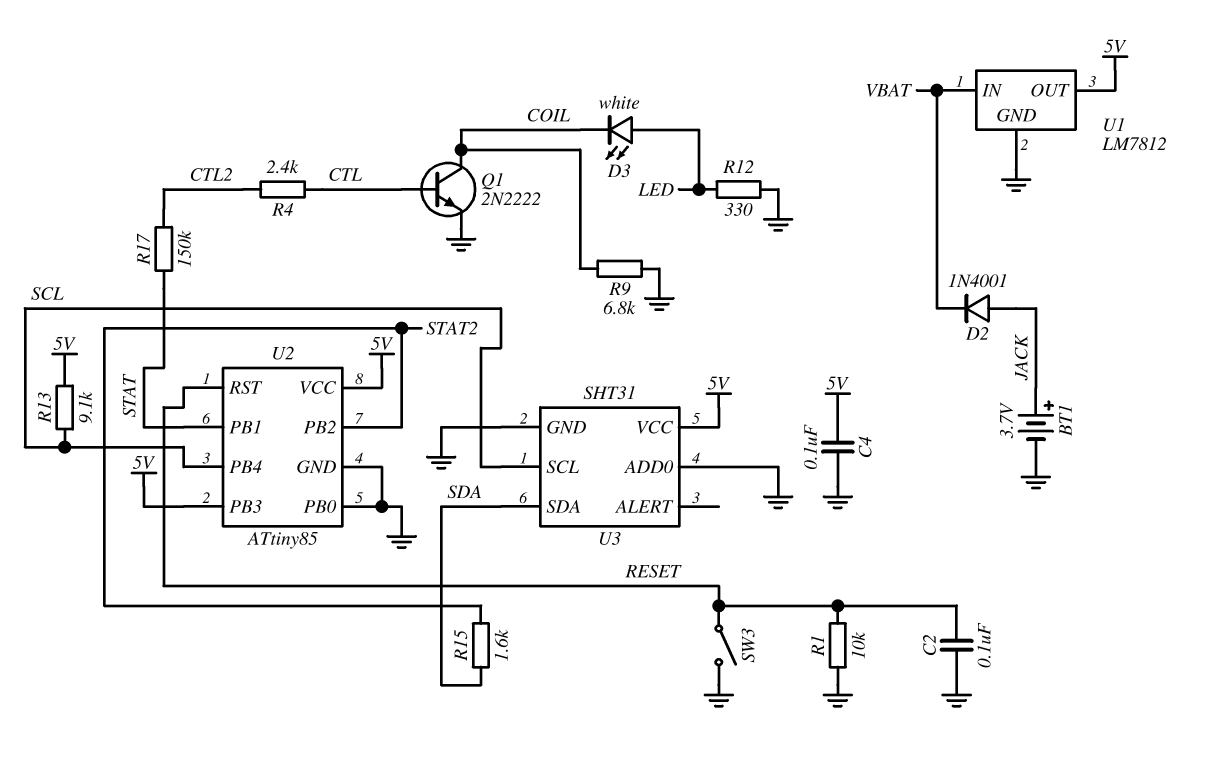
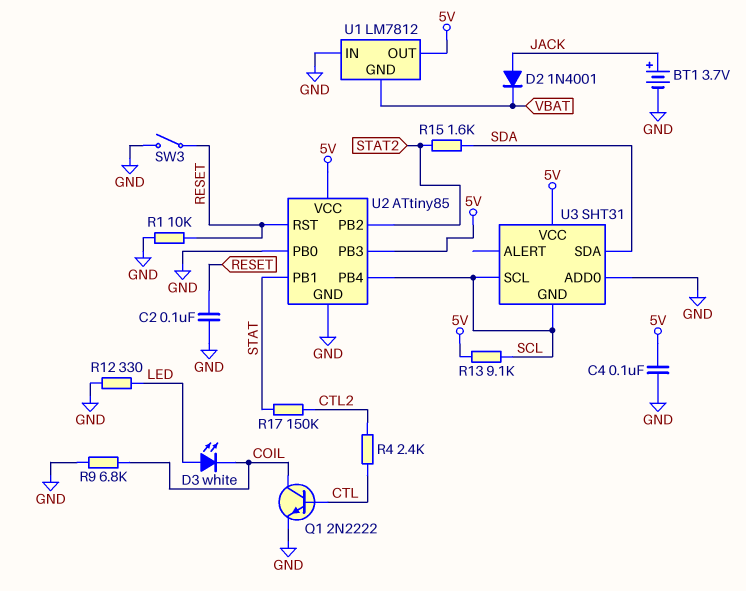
U1 pin GND: GND -> VBAT
U1 pin IN: VBAT -> GND
U3 pin GND: GND -> SCL

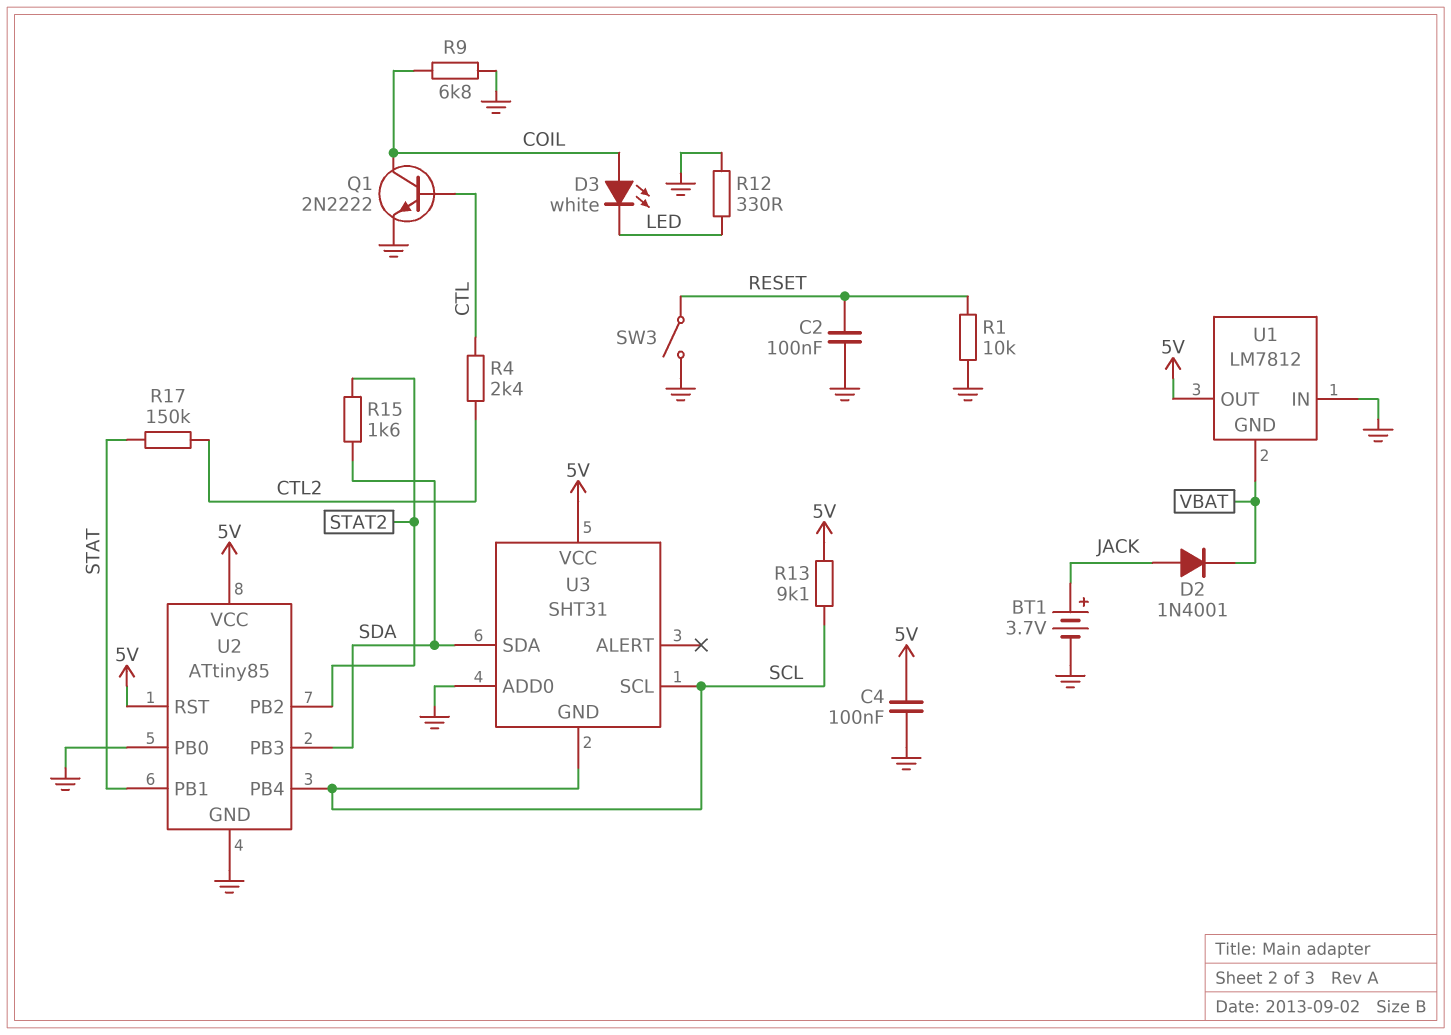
D3: LED white (A LED, K COIL) -> LED white (A COIL, K LED)
U2 pin PB3: 5V -> SDA
U2 pin RST: RESET -> 5V

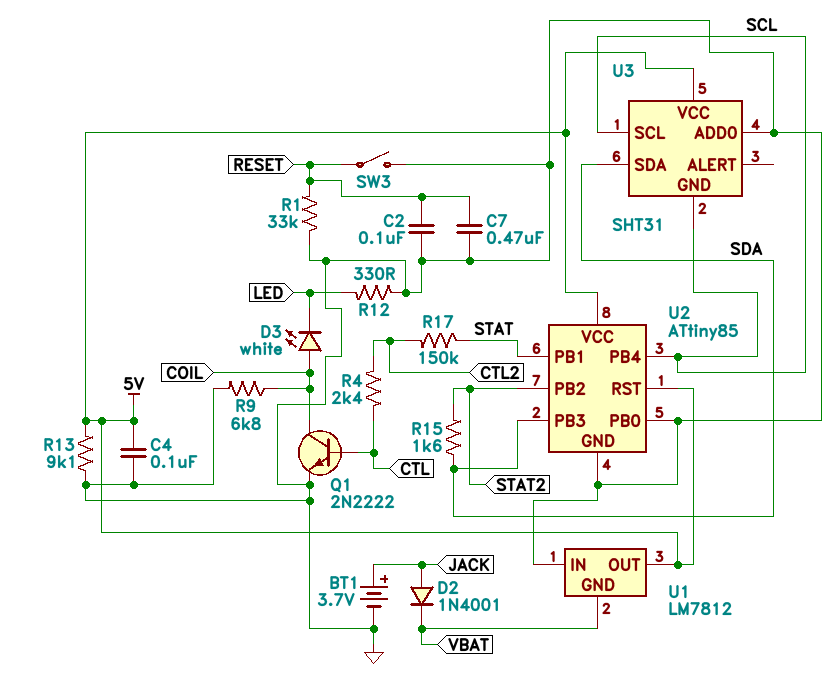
C7: none -> 470nF (GND, RESET)
R1: 10k (GND, RESET) -> 33k (GND, RESET)
R13: 9.1k (5V, SCL) -> 9.1k (5V, GND)

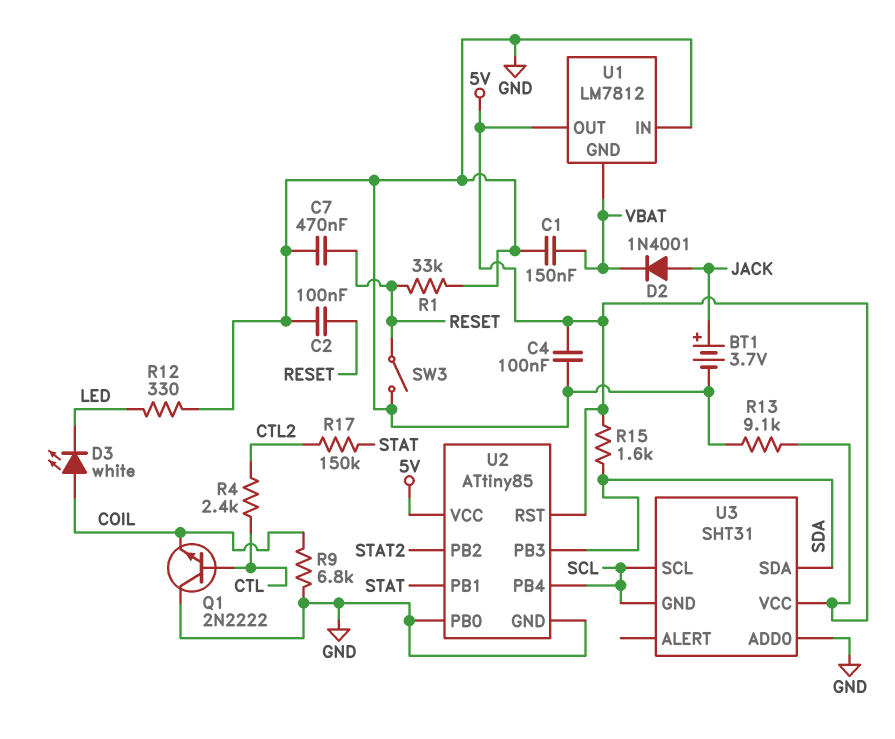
C1: none -> 150nF (GND, VBAT)
Q1: NPN 2N2222 (B CTL, C COIL, E GND) -> NPN 2N2222 (B CTL, C GND, E COIL)
R15: 1.6k (SDA, STAT2) -> 1.6k (5V, SDA)

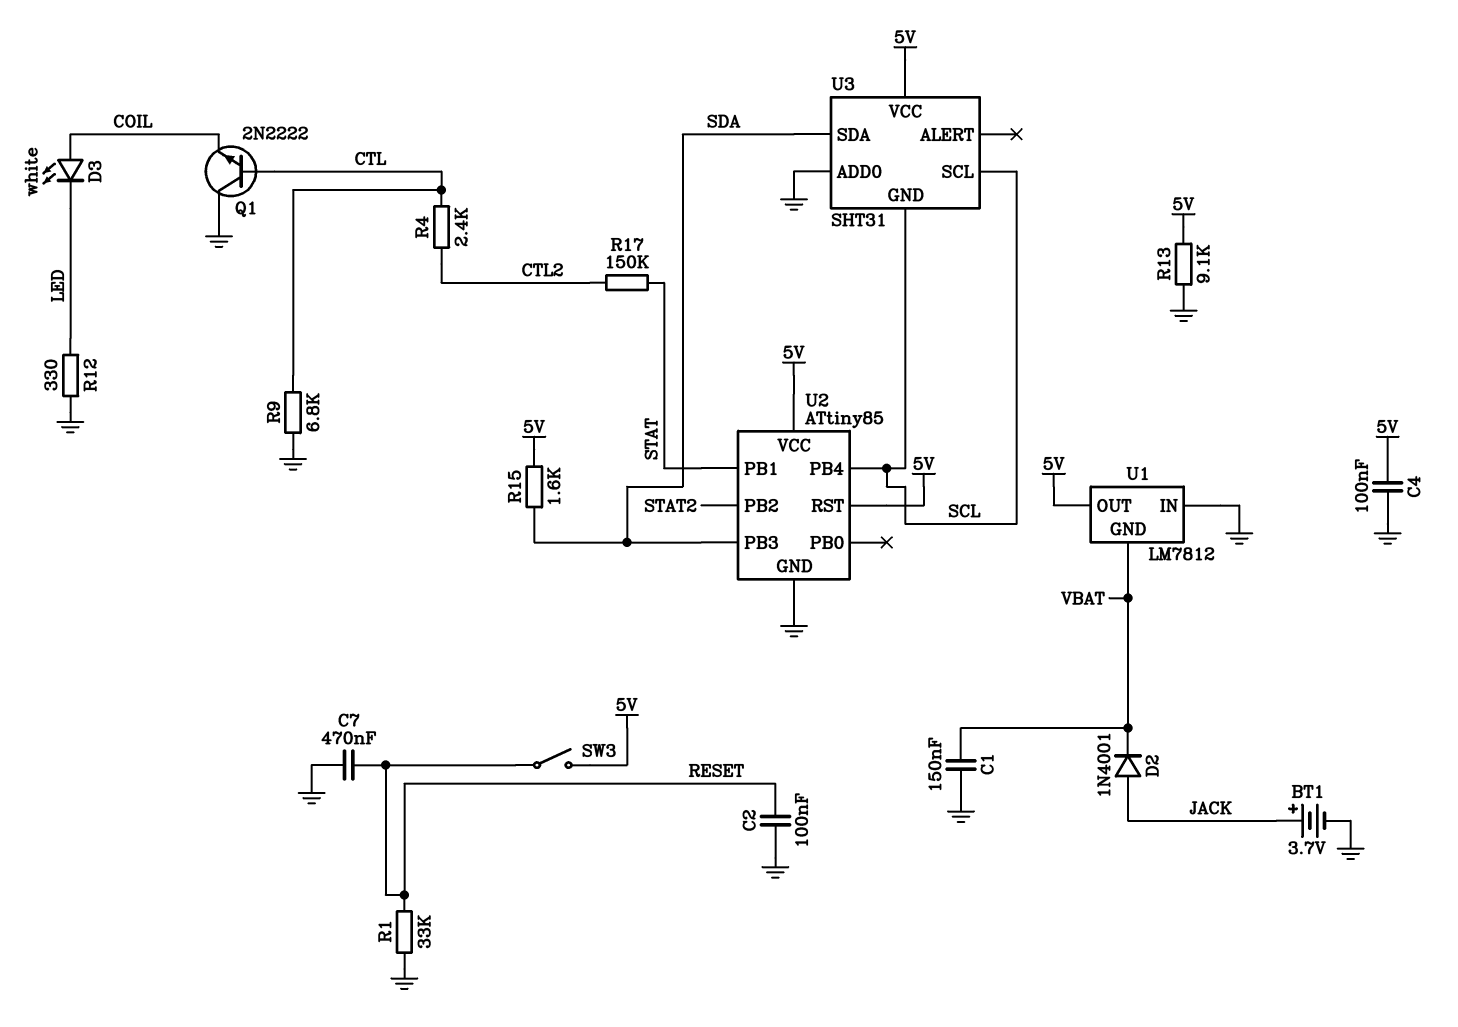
R9: 6.8k (COIL, GND) -> 6.8k (CTL, GND)
SW3: switch (GND, RESET) -> switch (5V, RESET)
U2 pin PB0: GND -> none

